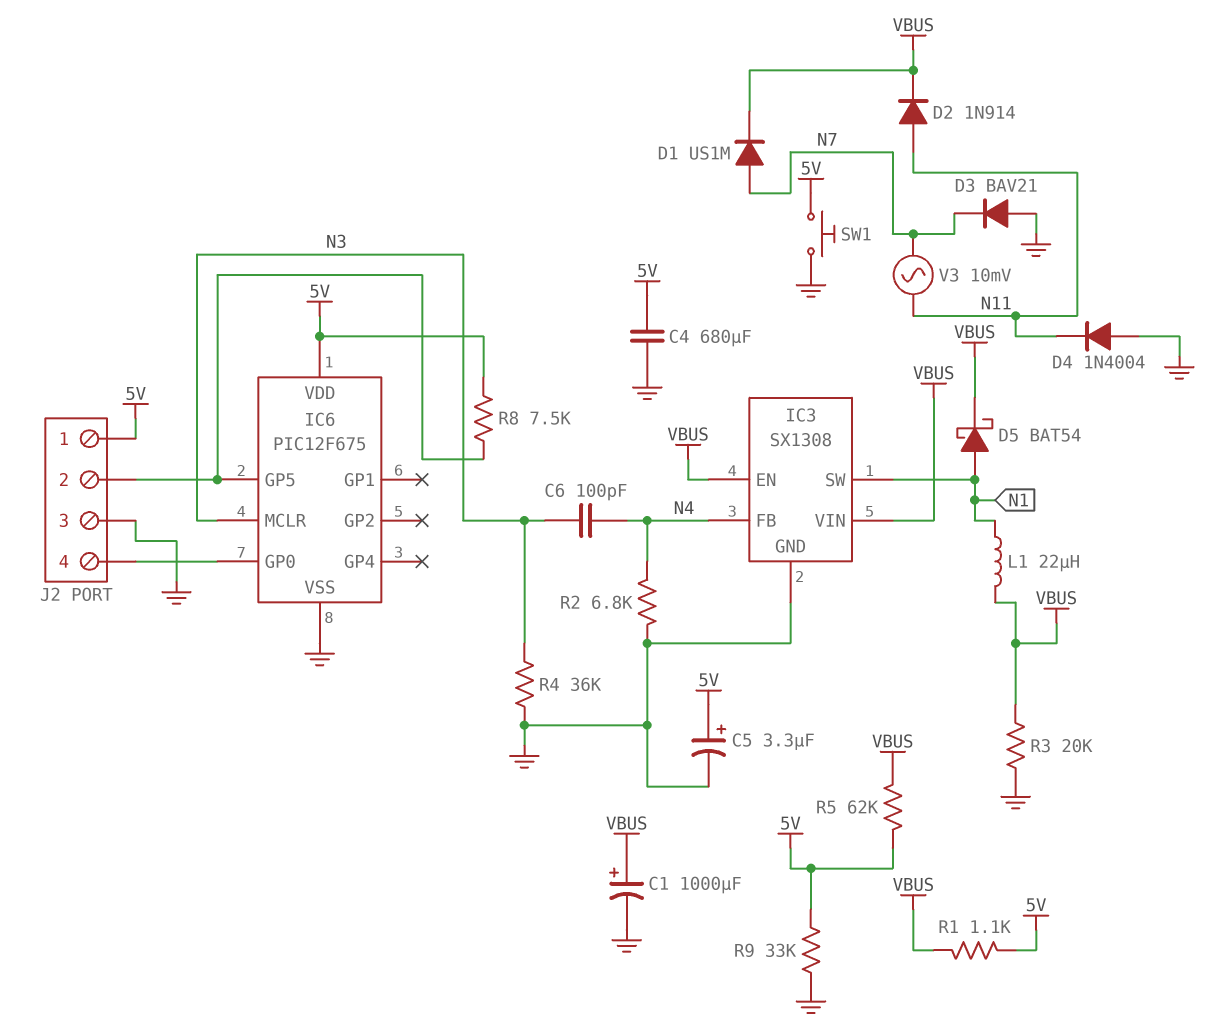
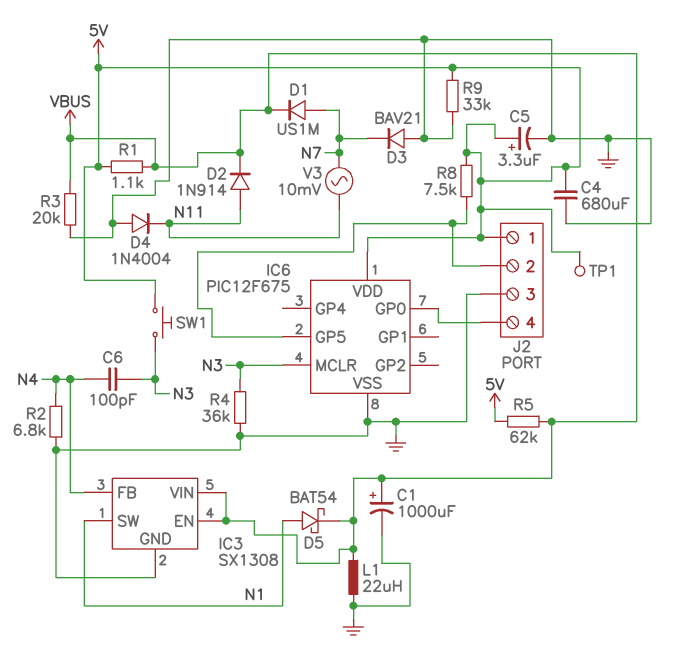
L1: 22uH (N1, VBUS) -> 22uH (GND, VBUS)
SW1: button (5V, GND) -> button (5V, N3)
TP1: none -> test point (5V)

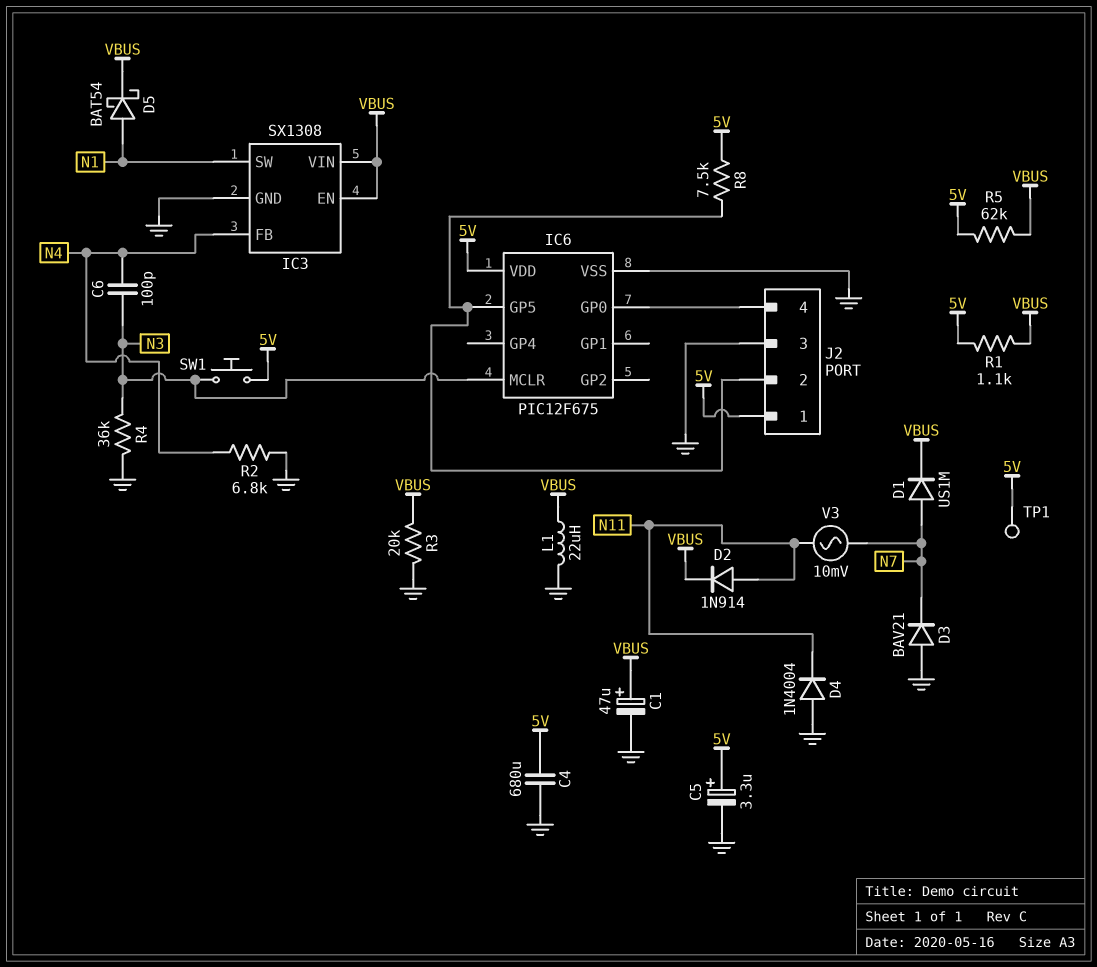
C1: 1000uF (plus VBUS, minus GND) -> 47uF (plus VBUS, minus GND)
R9: 33k (5V, GND) -> none

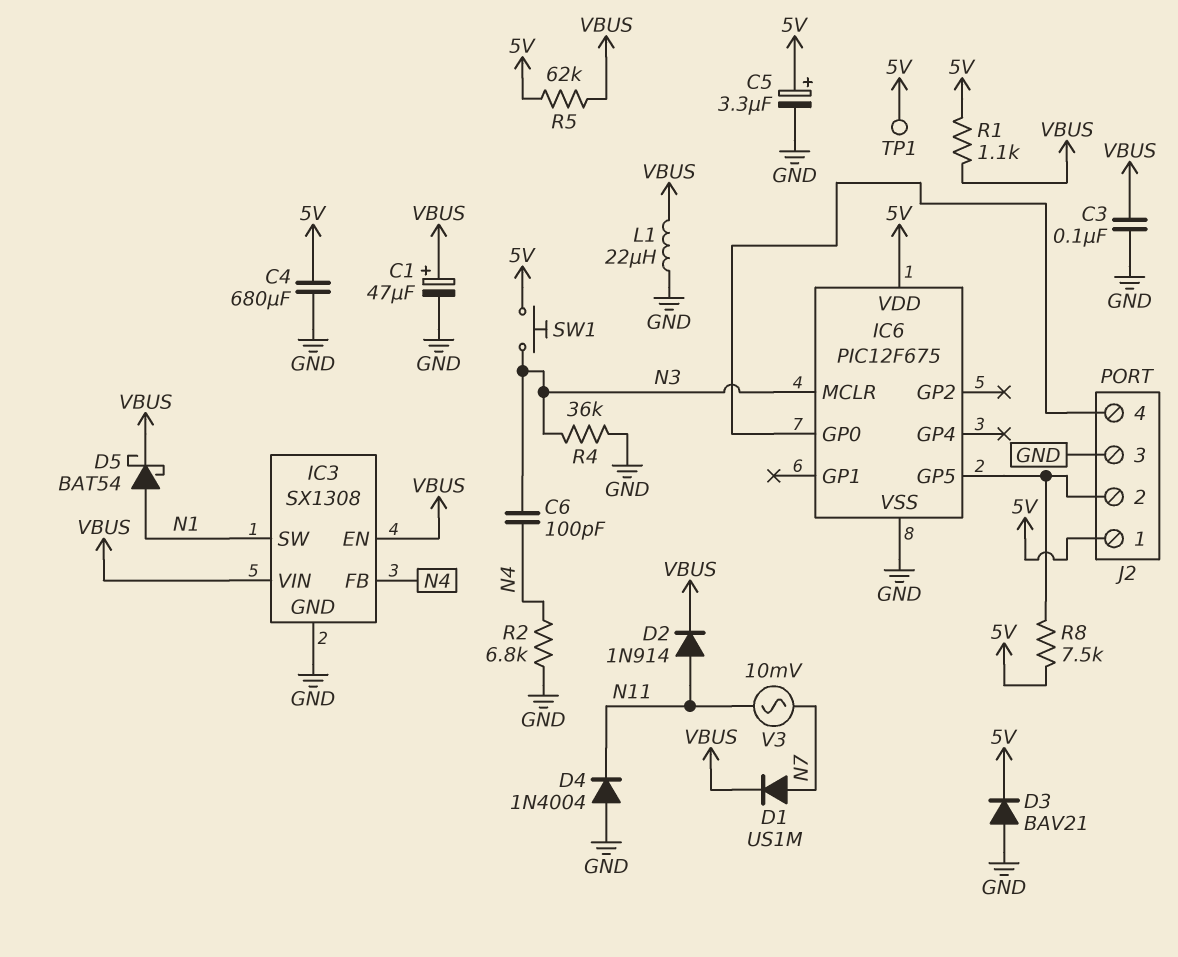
C3: none -> 100nF (GND, VBUS)
D3: diode BAV21 (A GND, K N7) -> diode BAV21 (A GND, K 5V)
R3: 20k (GND, VBUS) -> none

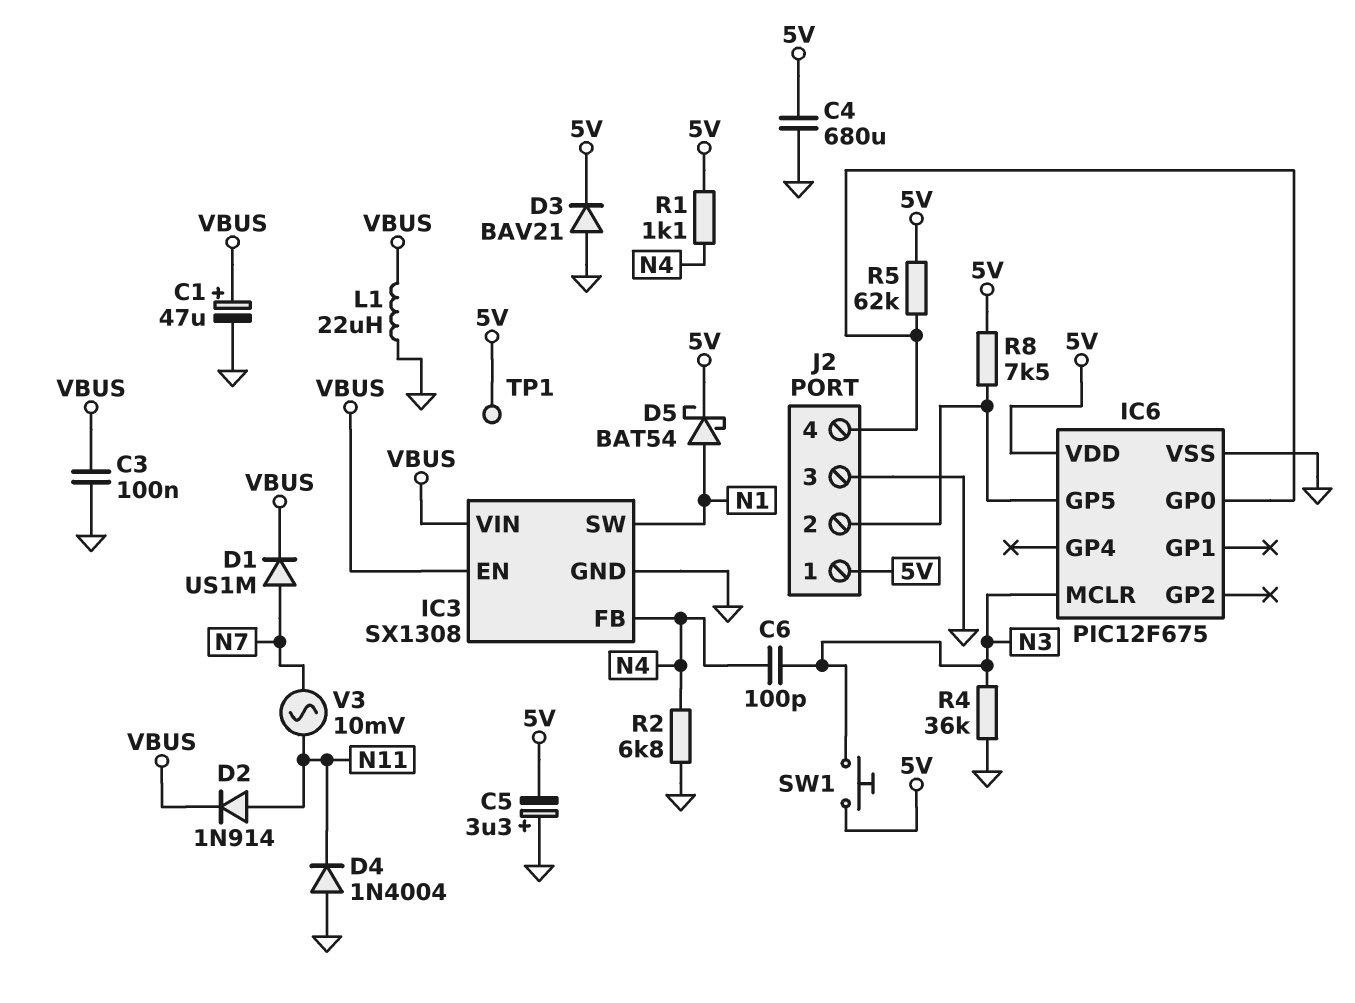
C5: 3.3uF (plus 5V, minus GND) -> 3.3uF (plus GND, minus 5V)
D5: schottky BAT54 (A N1, K VBUS) -> schottky BAT54 (A N1, K 5V)
R1: 1.1k (5V, VBUS) -> 1.1k (5V, N4)
R5: 62k (5V, VBUS) -> 62k (5V, IC6/GP0)

